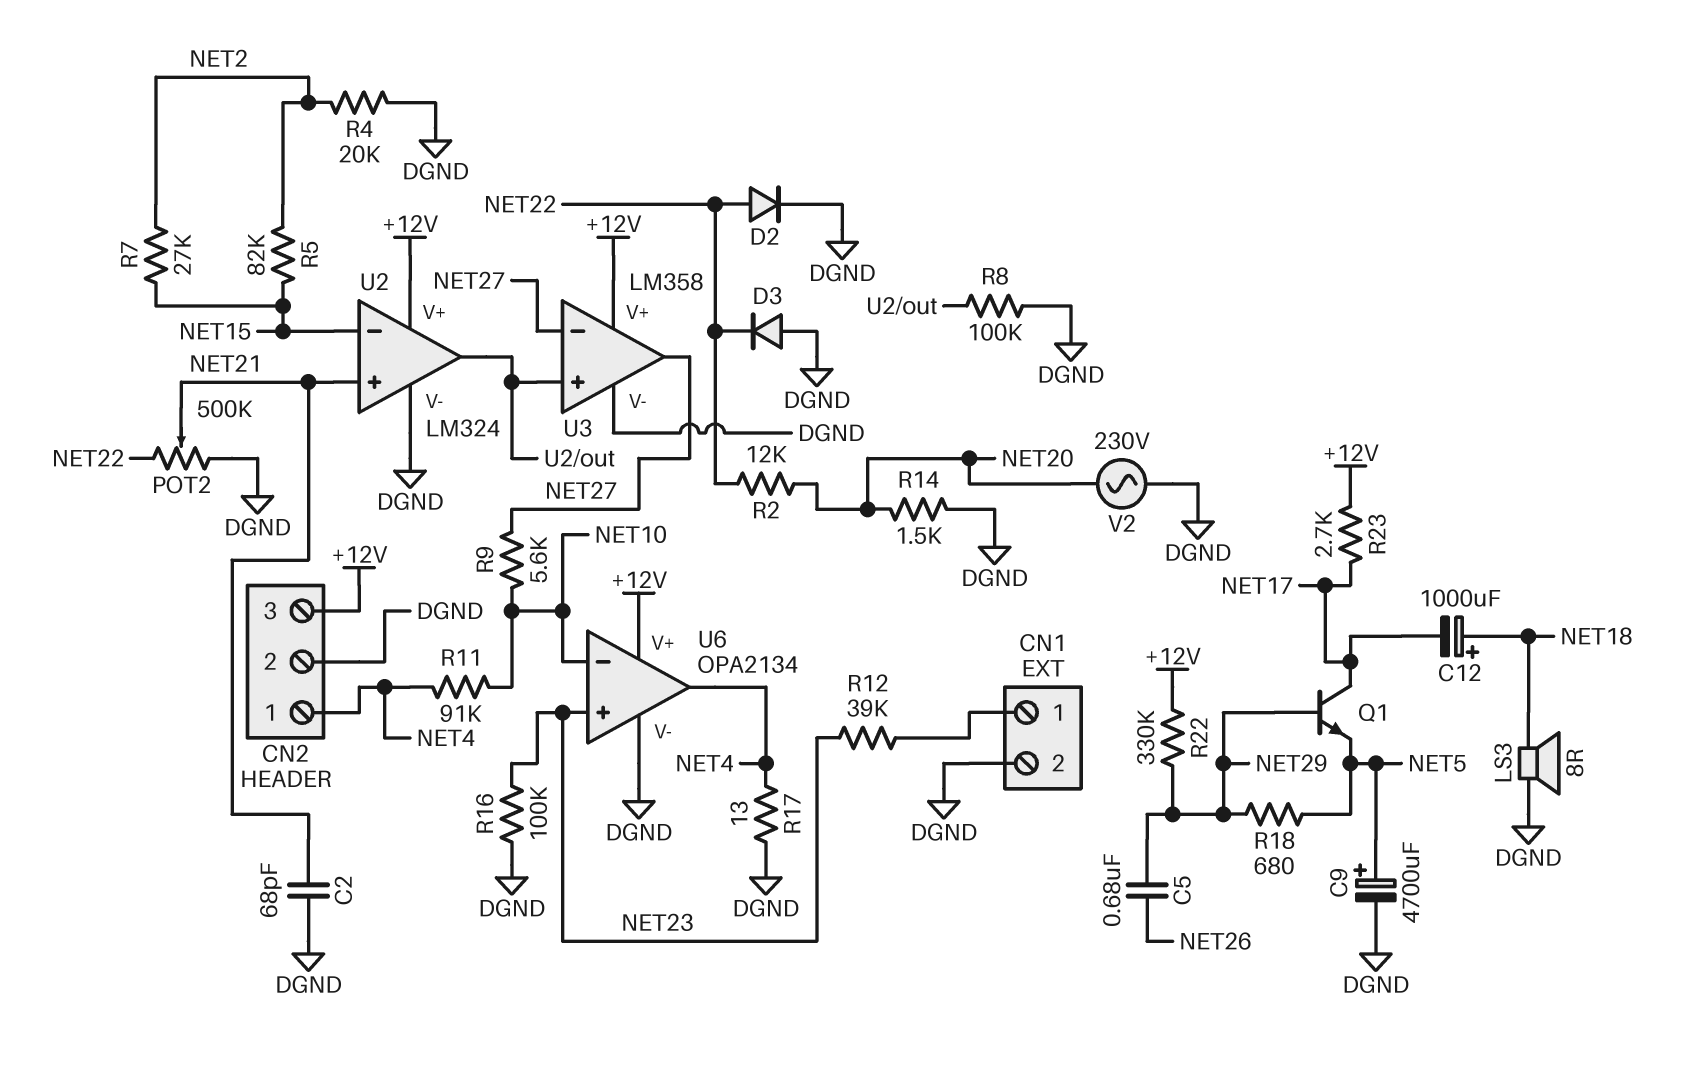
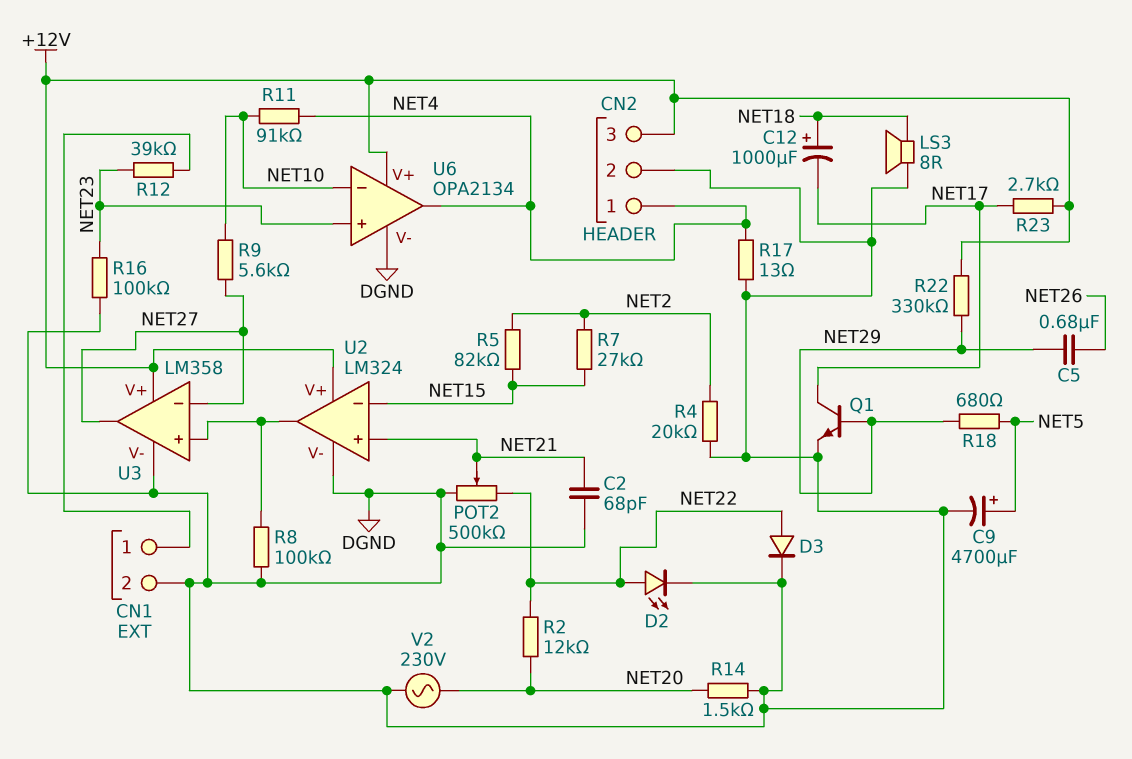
D2: diode (A NET22, K DGND) -> LED (A NET22, K DGND)
D3: diode (A DGND, K NET22) -> diode (A NET22, K DGND)
Q1: NPN (B NET29, C NET17, E NET5) -> NPN (B NET29, C NET17, E DGND)

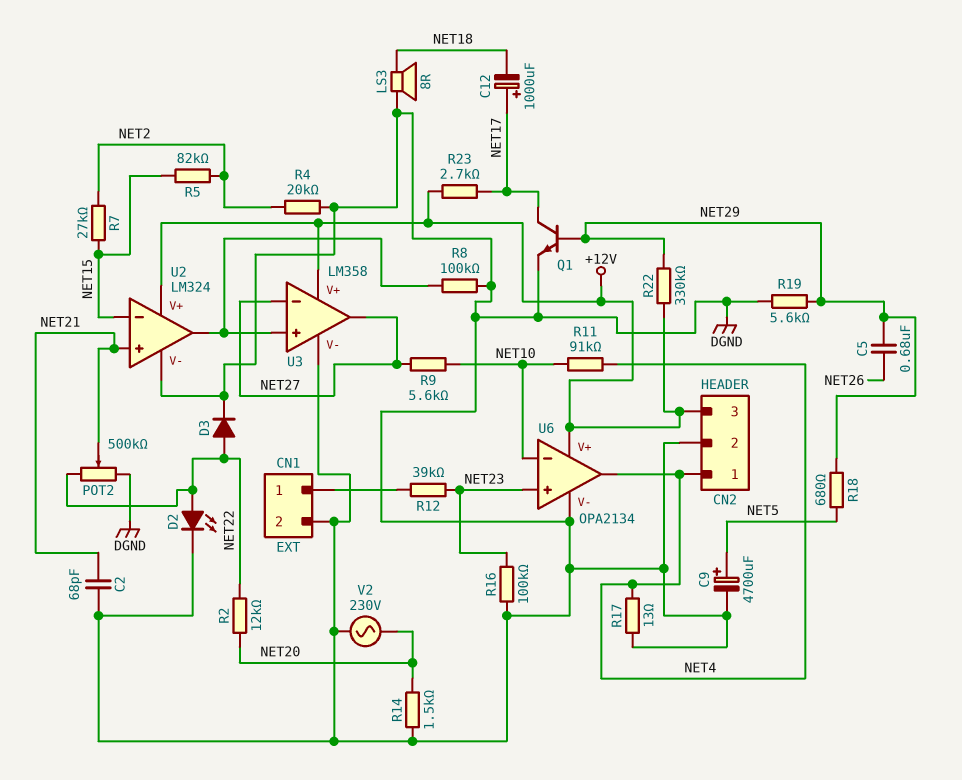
C12: 1000uF (plus NET18, minus NET17) -> 1000uF (plus NET17, minus NET18)
R19: none -> 5.6k (DGND, NET29)

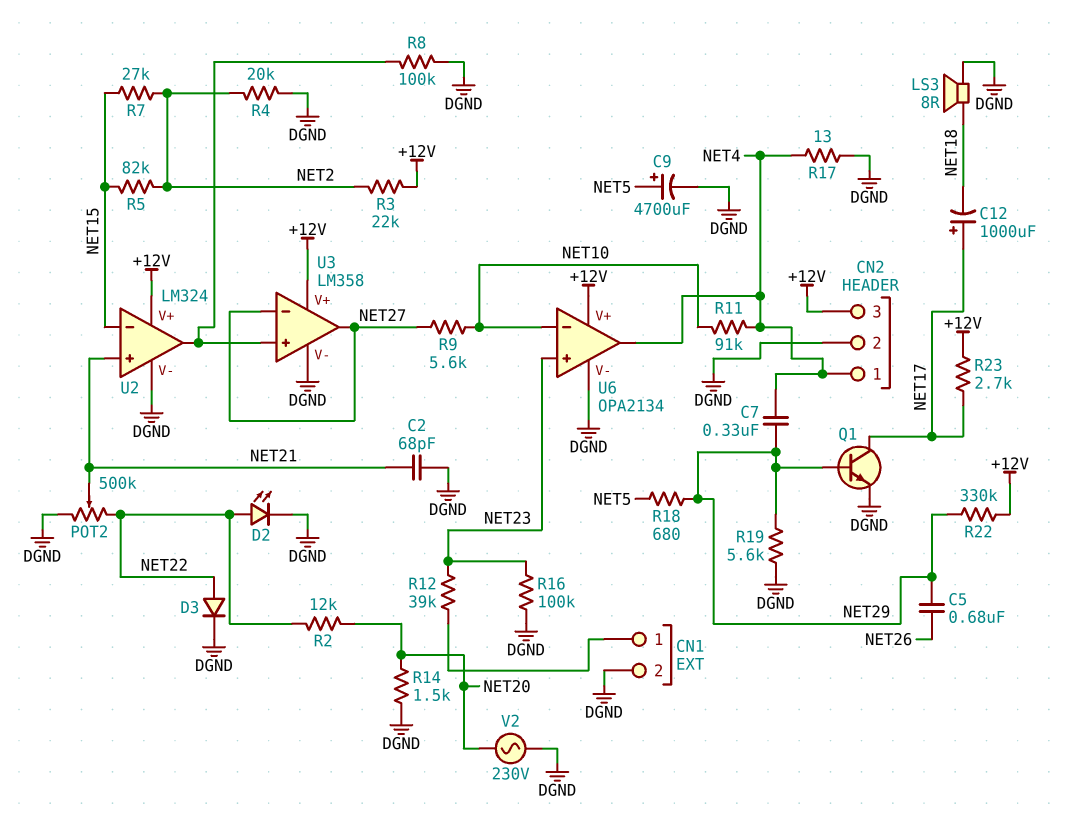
C7: none -> 330nF (NET4, NET29)
R3: none -> 22k (+12V, NET2)

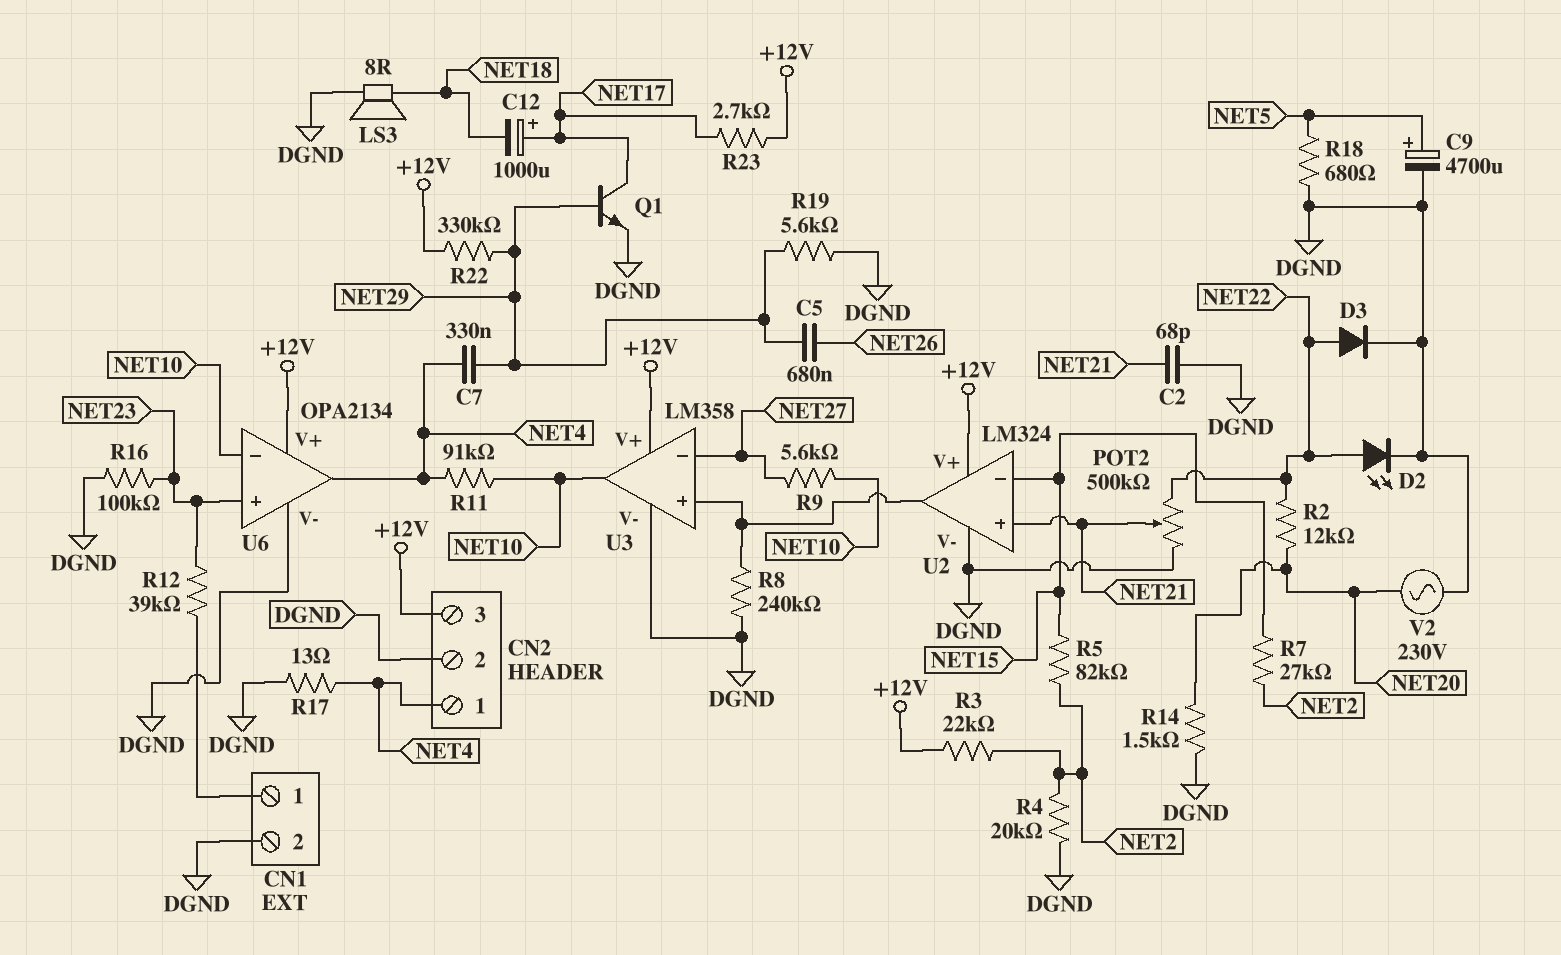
R8: 100k (DGND, U2/out) -> 240k (DGND, U2/out)
R18: 680 (NET5, NET29) -> 680 (DGND, NET5)
U3 pin out: NET27 -> NET10

